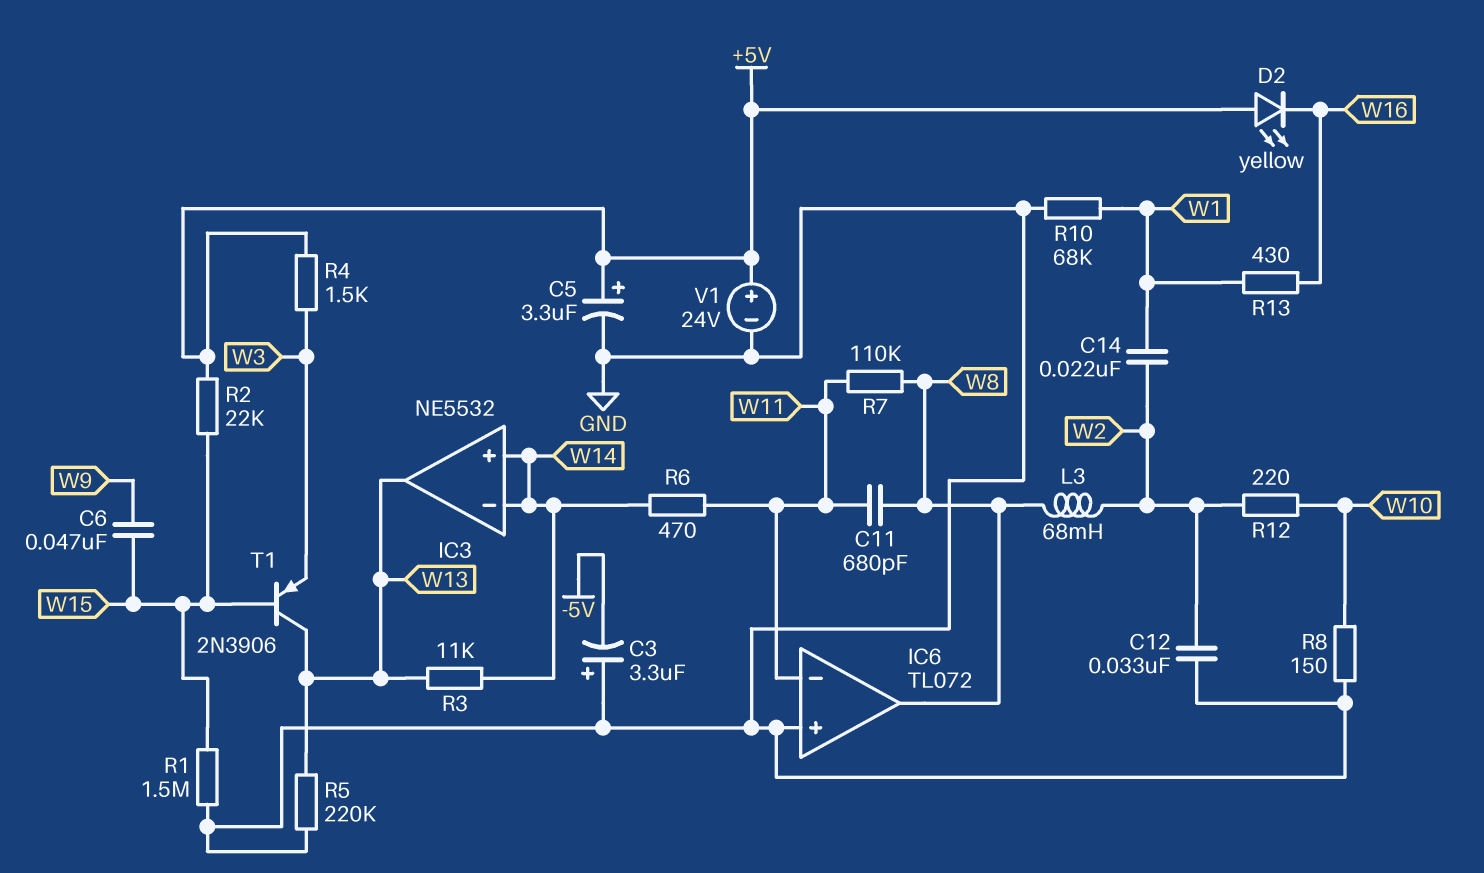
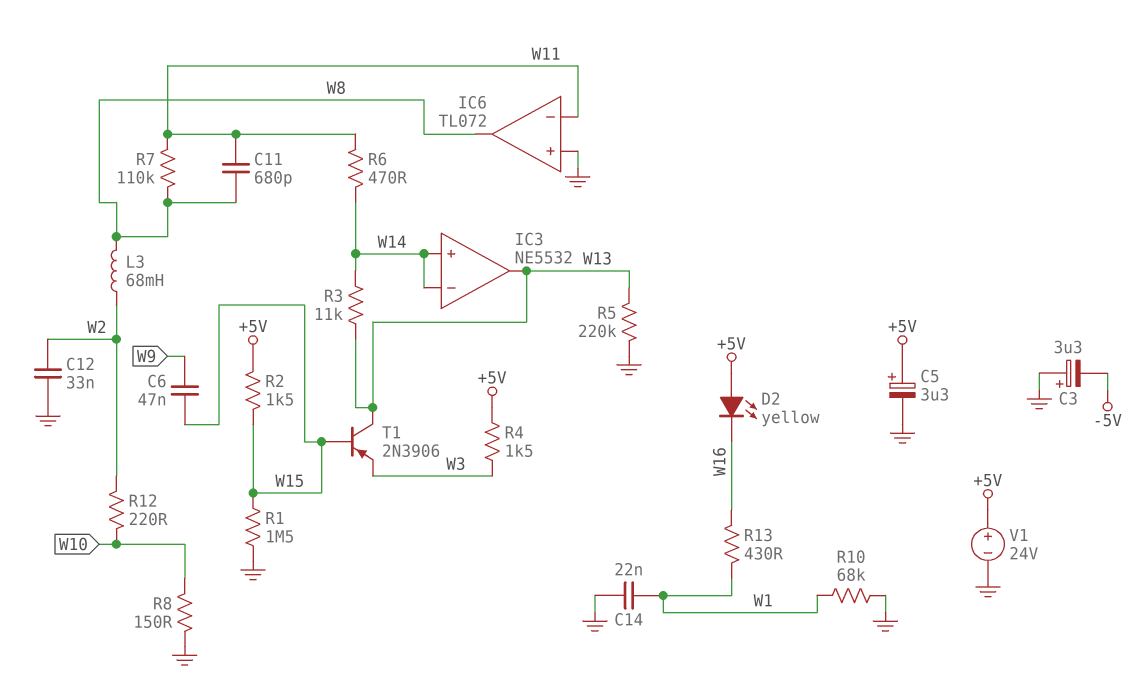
C14: 22nF (W1, W2) -> 22nF (GND, W1)
R2: 22k (+5V, W15) -> 1.5k (+5V, W15)

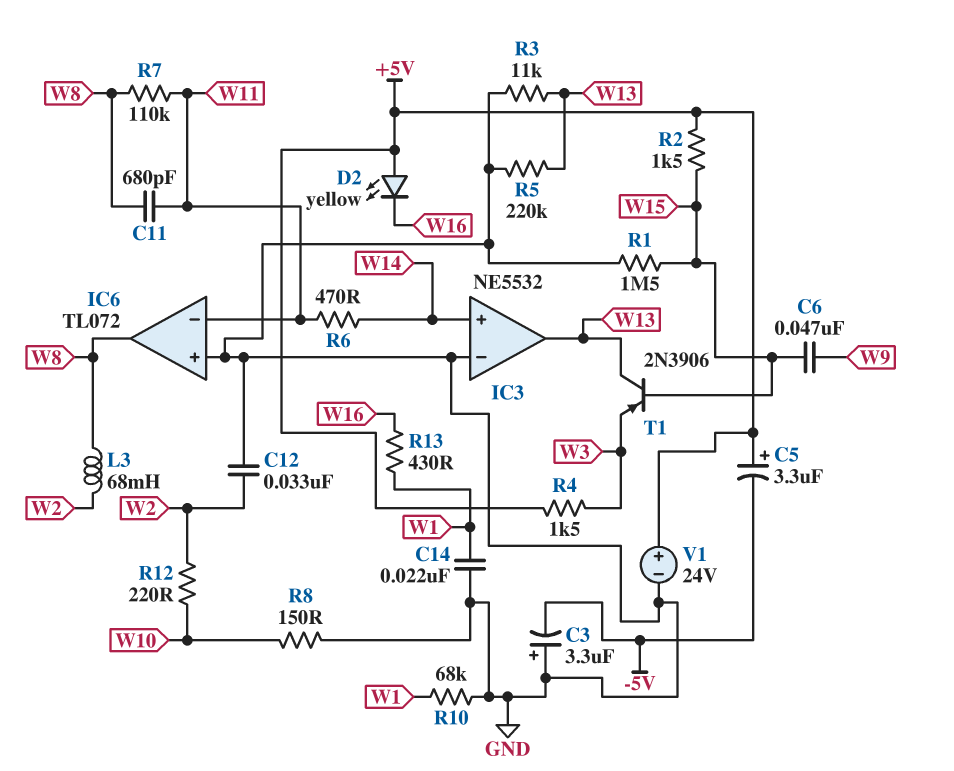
C5: 3.3uF (plus +5V, minus GND) -> 3.3uF (plus +5V, minus -5V)
IC3 pin in-: W14 -> GND
R3: 11k (W13, W14) -> 11k (GND, W13)

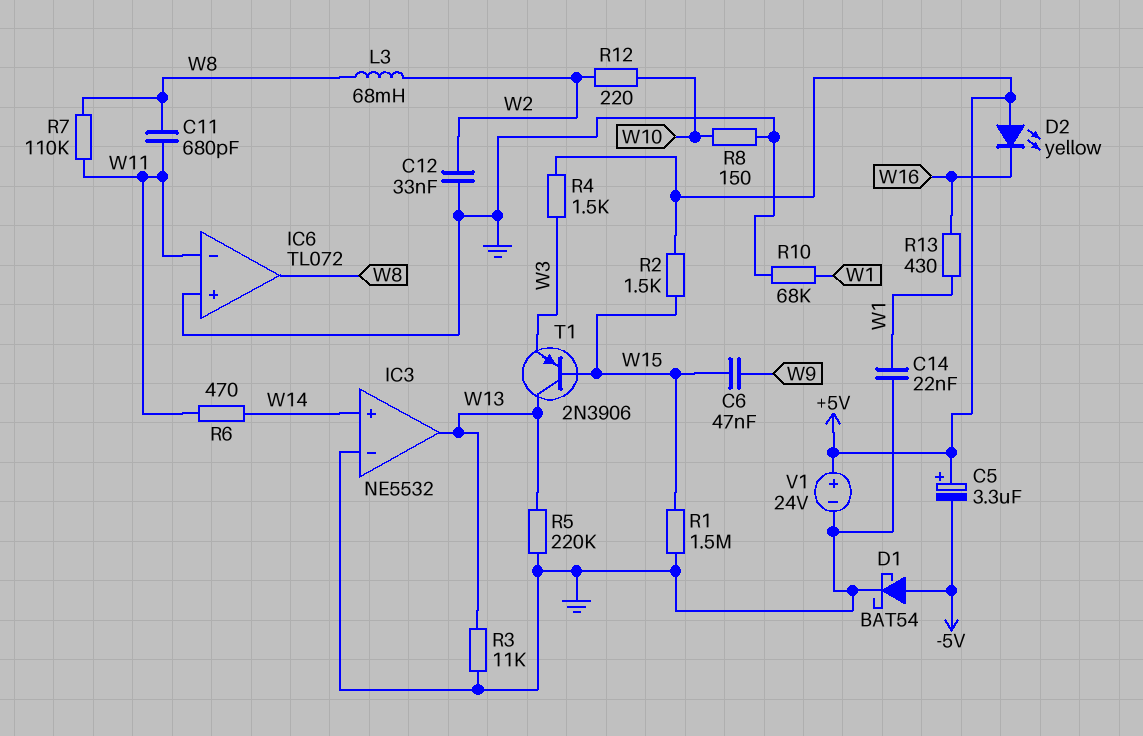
C3: 3.3uF (plus GND, minus -5V) -> none
D1: none -> schottky BAT54 (A -5V, K GND)

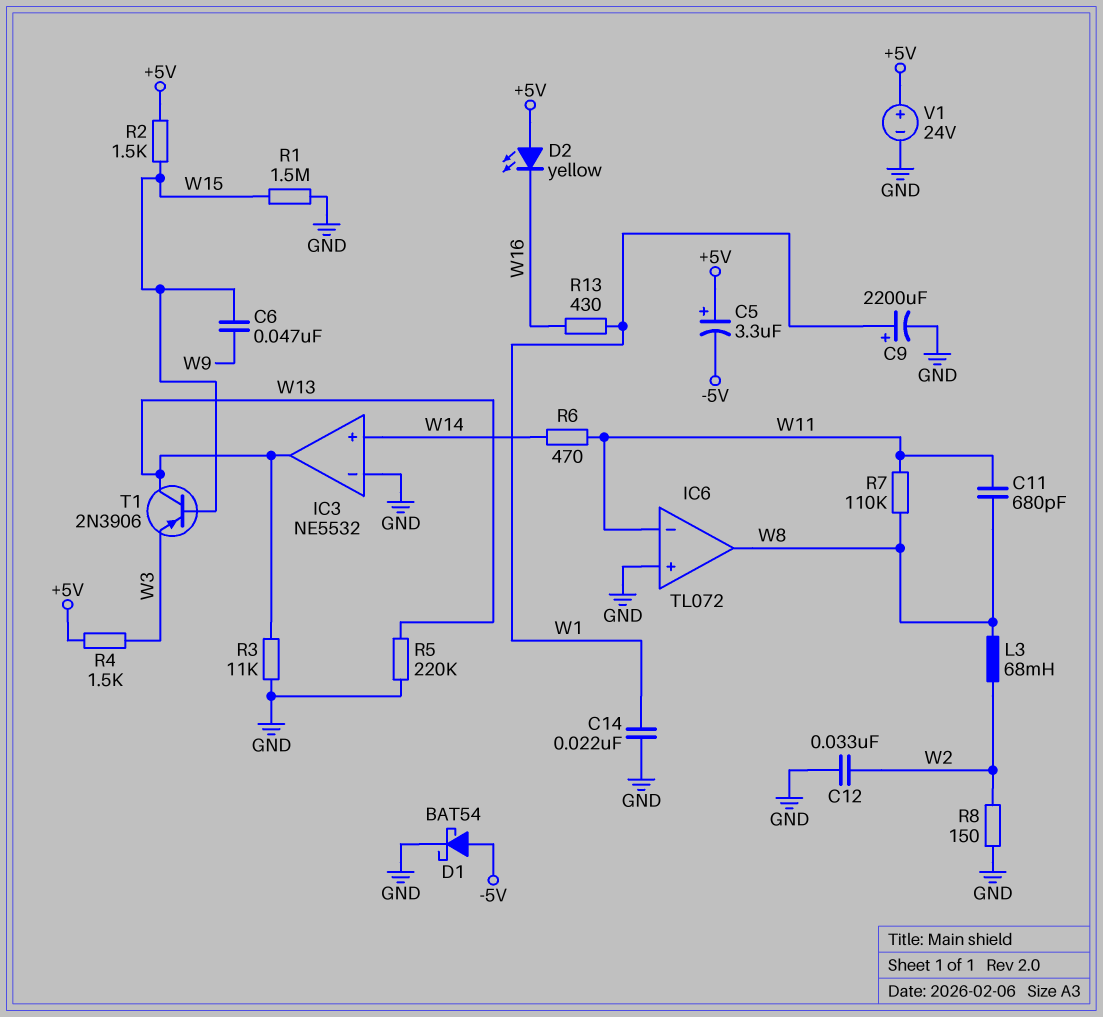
C9: none -> 2200uF (plus W1, minus GND)
R8: 150 (GND, W10) -> 150 (GND, W2)
R10: 68k (GND, W1) -> none
R12: 220 (W2, W10) -> none

